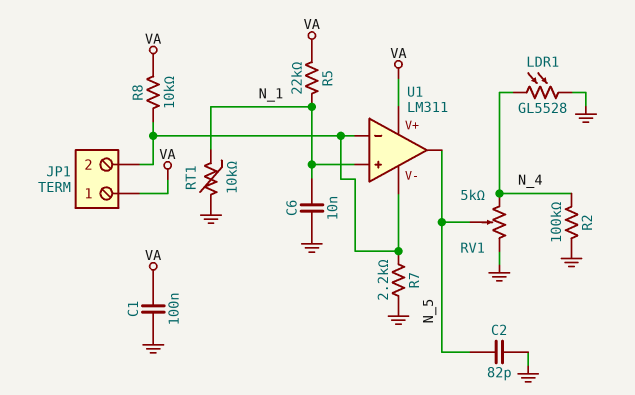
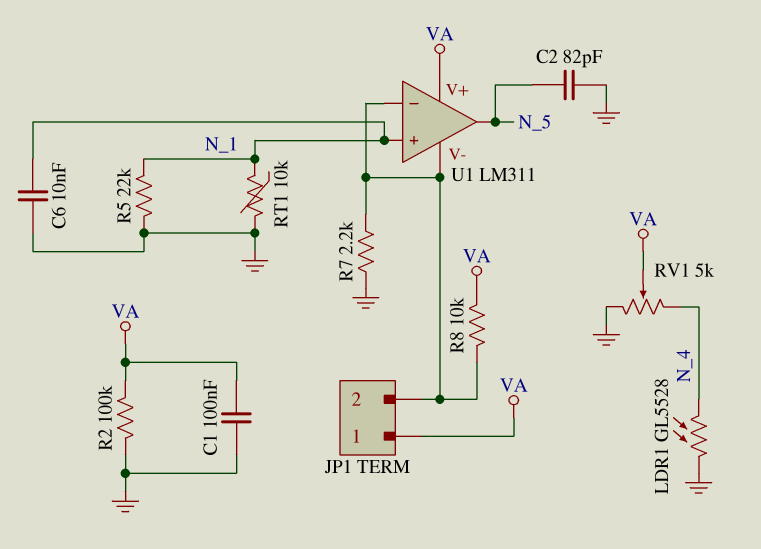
R2: 100k (GND, N_4) -> 100k (GND, VA)
R5: 22k (N_1, VA) -> 22k (GND, N_1)
RV1: 5k (GND, N_4, wiper N_5) -> 5k (GND, N_4, wiper VA)

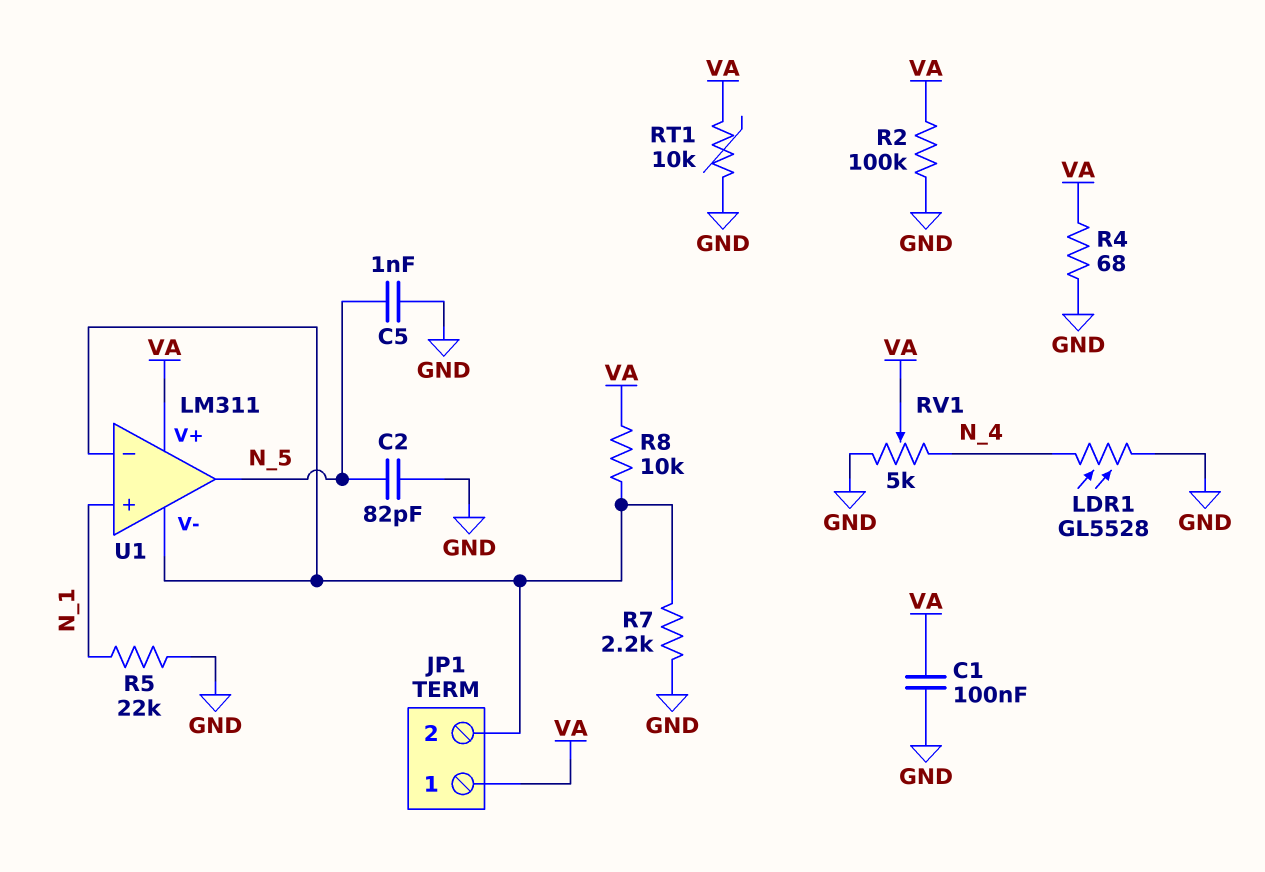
C5: none -> 1nF (GND, N_5)
C6: 10nF (GND, N_1) -> none
R4: none -> 68 (GND, VA)
RT1: 10k (GND, N_1) -> 10k (GND, VA)

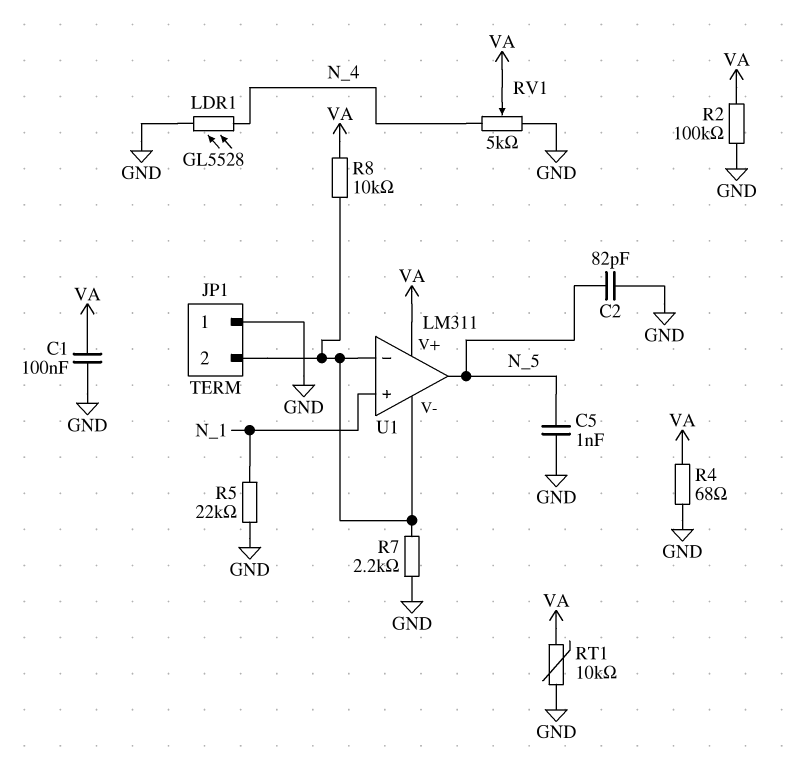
JP1 pin 1: VA -> GND

